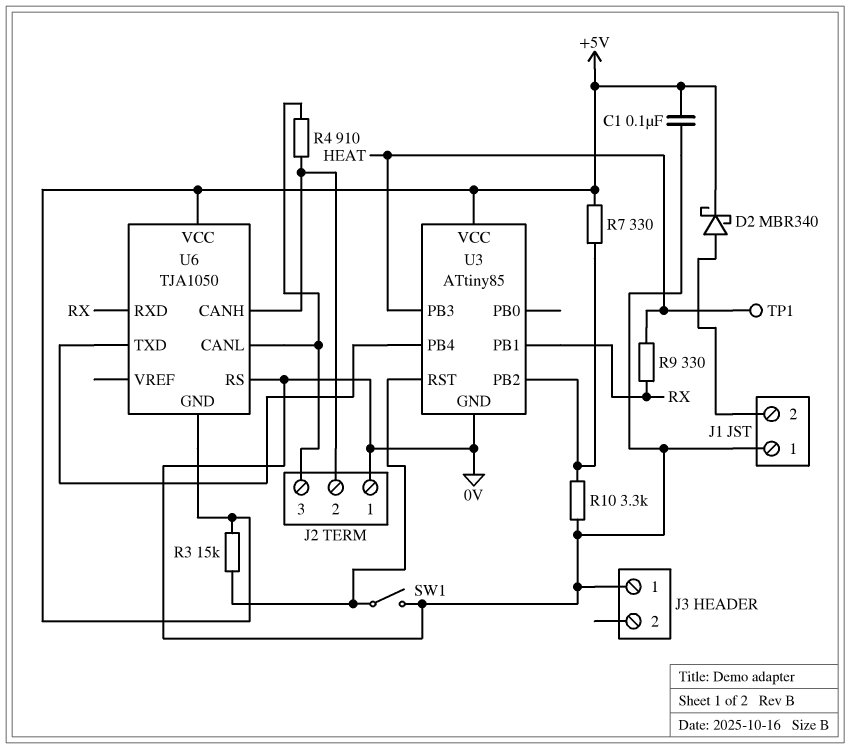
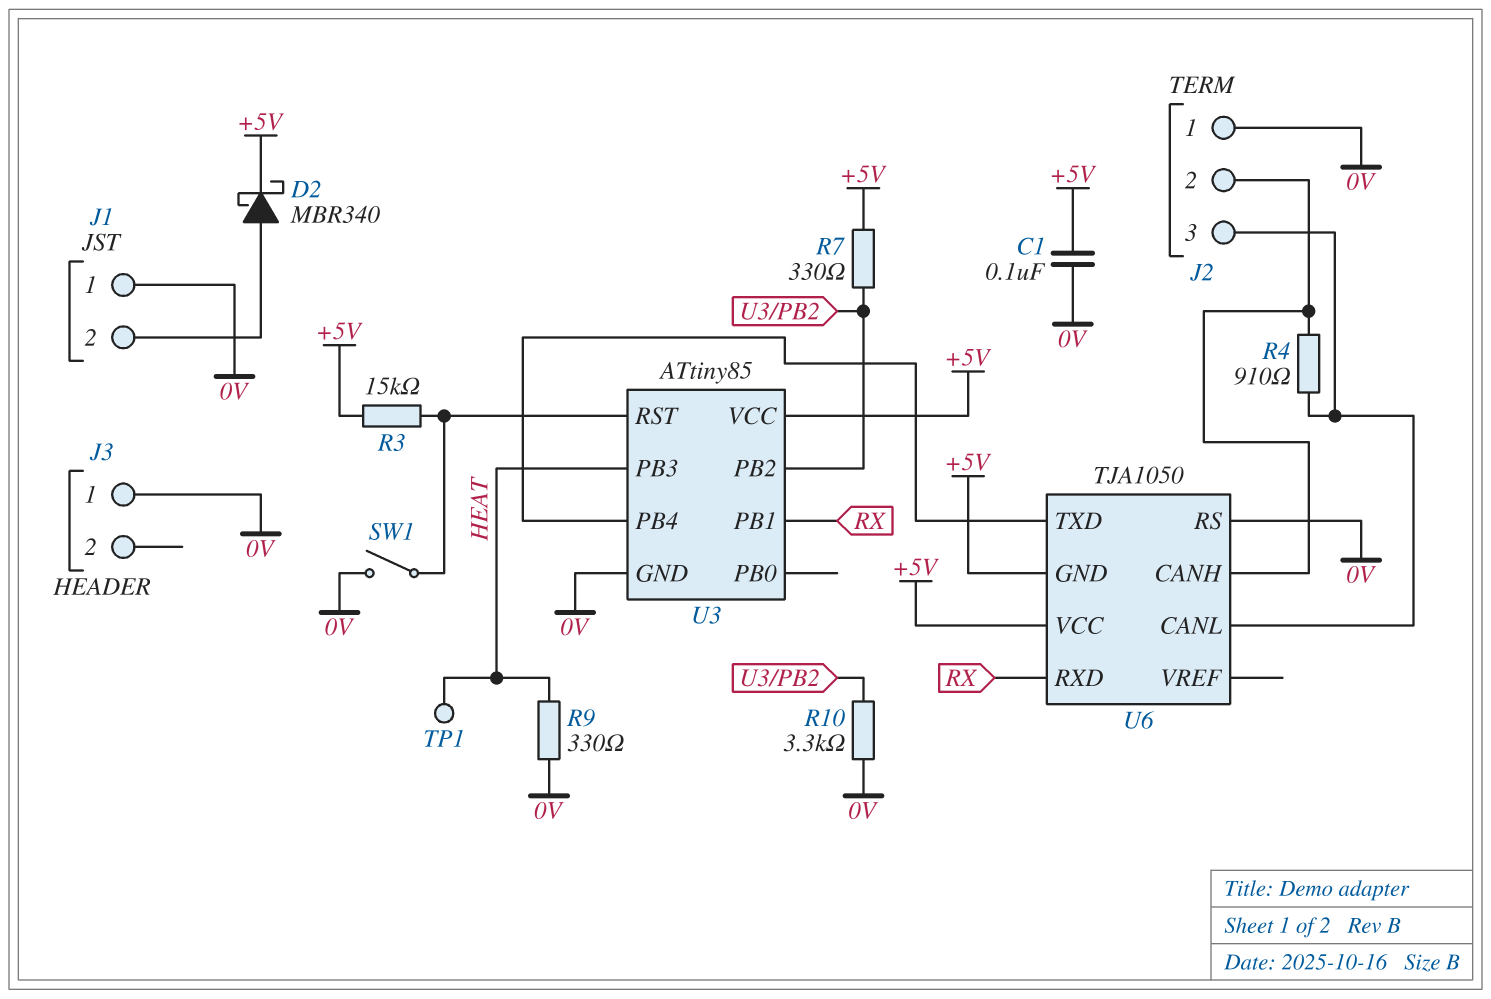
R9: 330 (HEAT, RX) -> 330 (0V, HEAT)

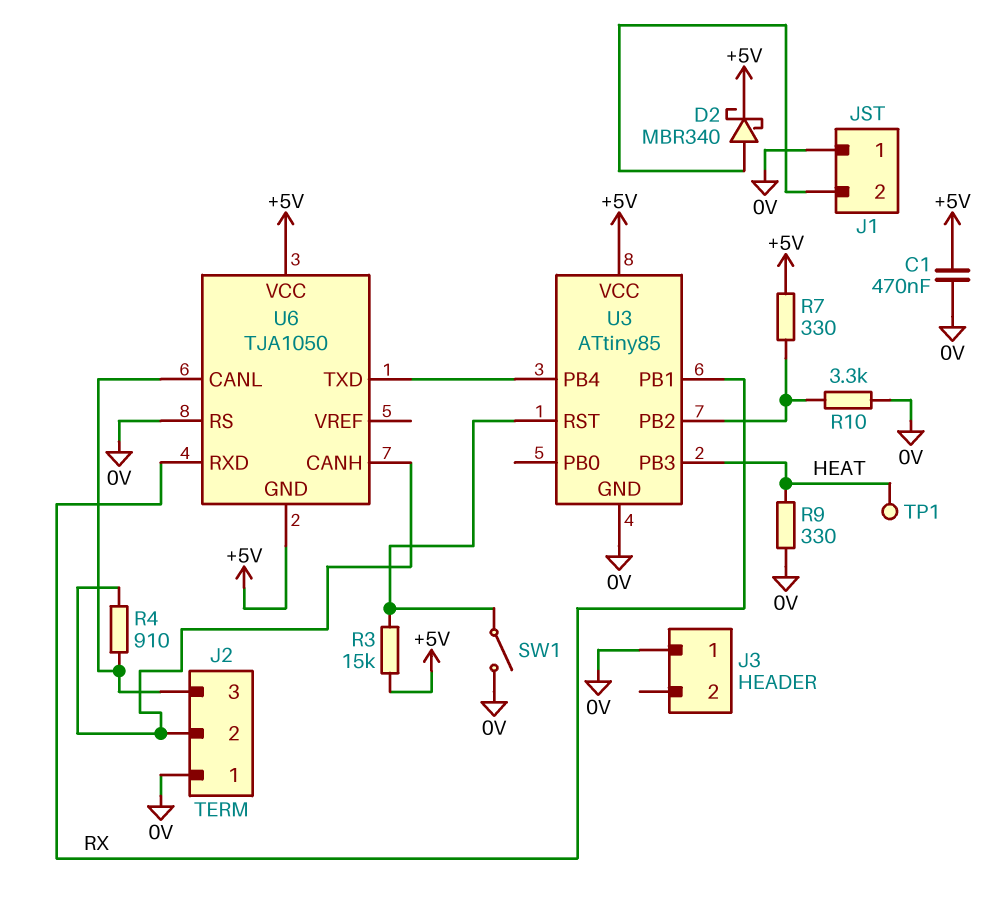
C1: 100nF (+5V, 0V) -> 470nF (+5V, 0V)

